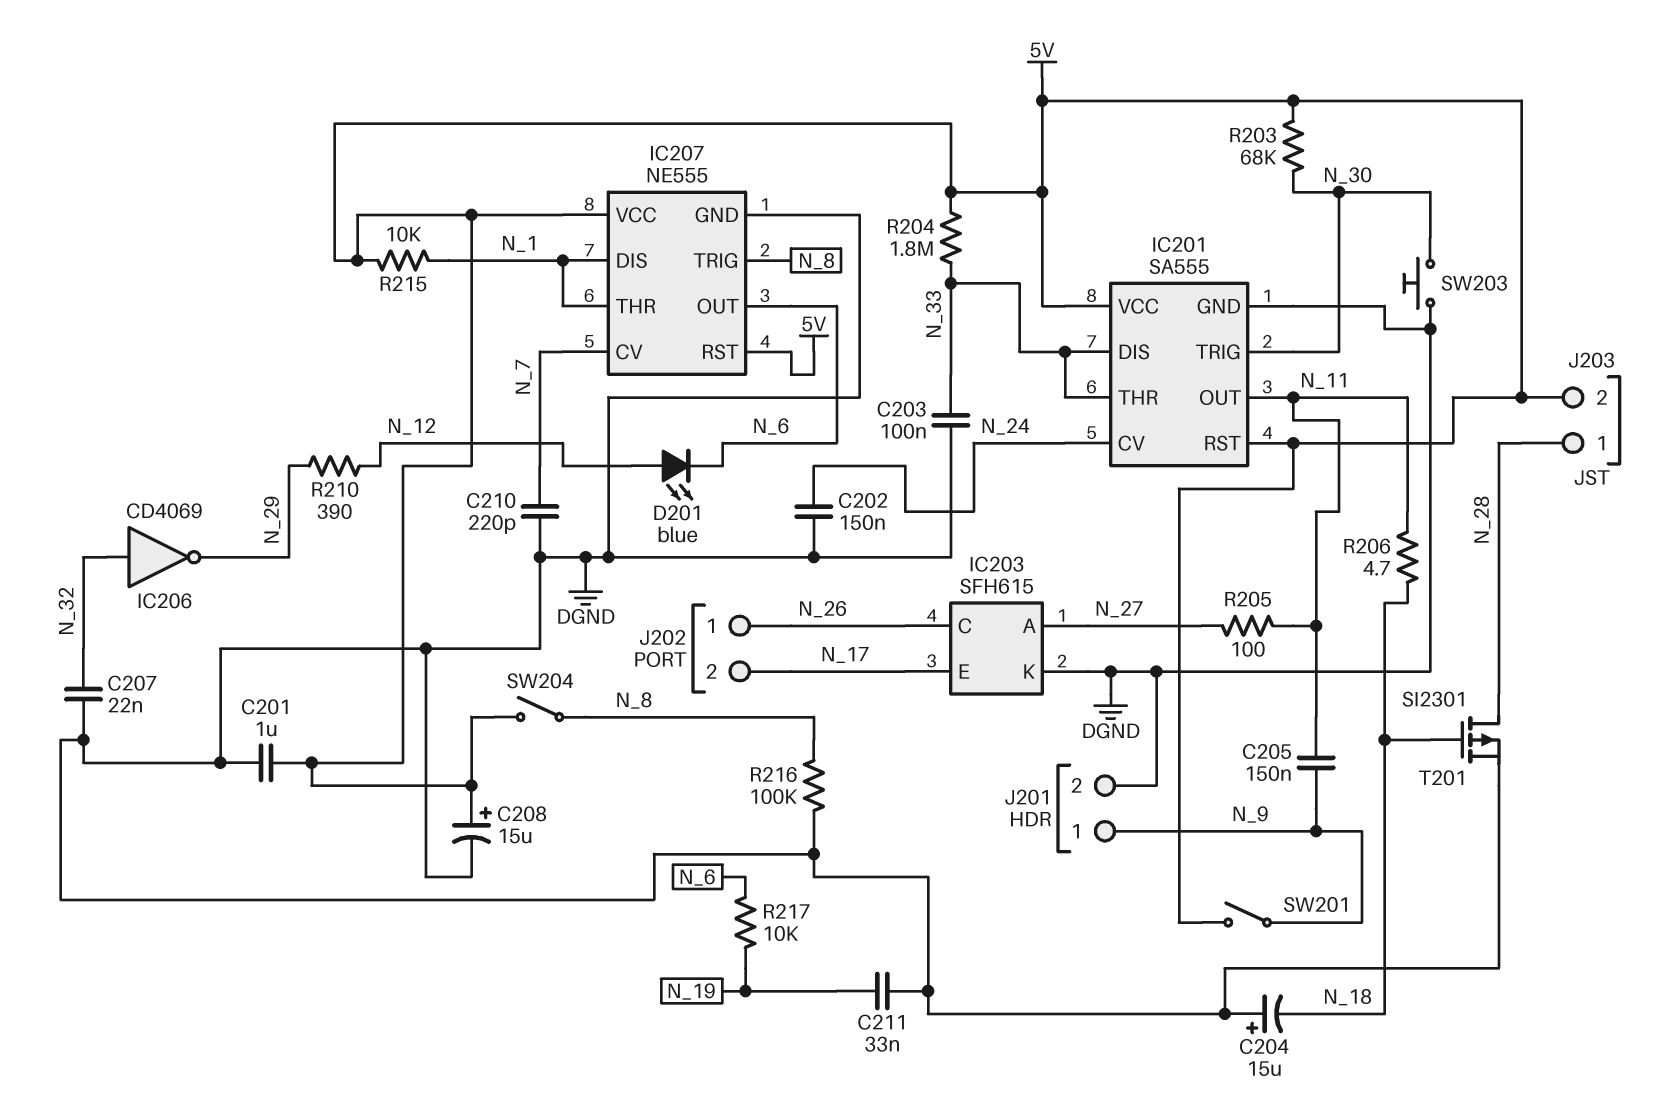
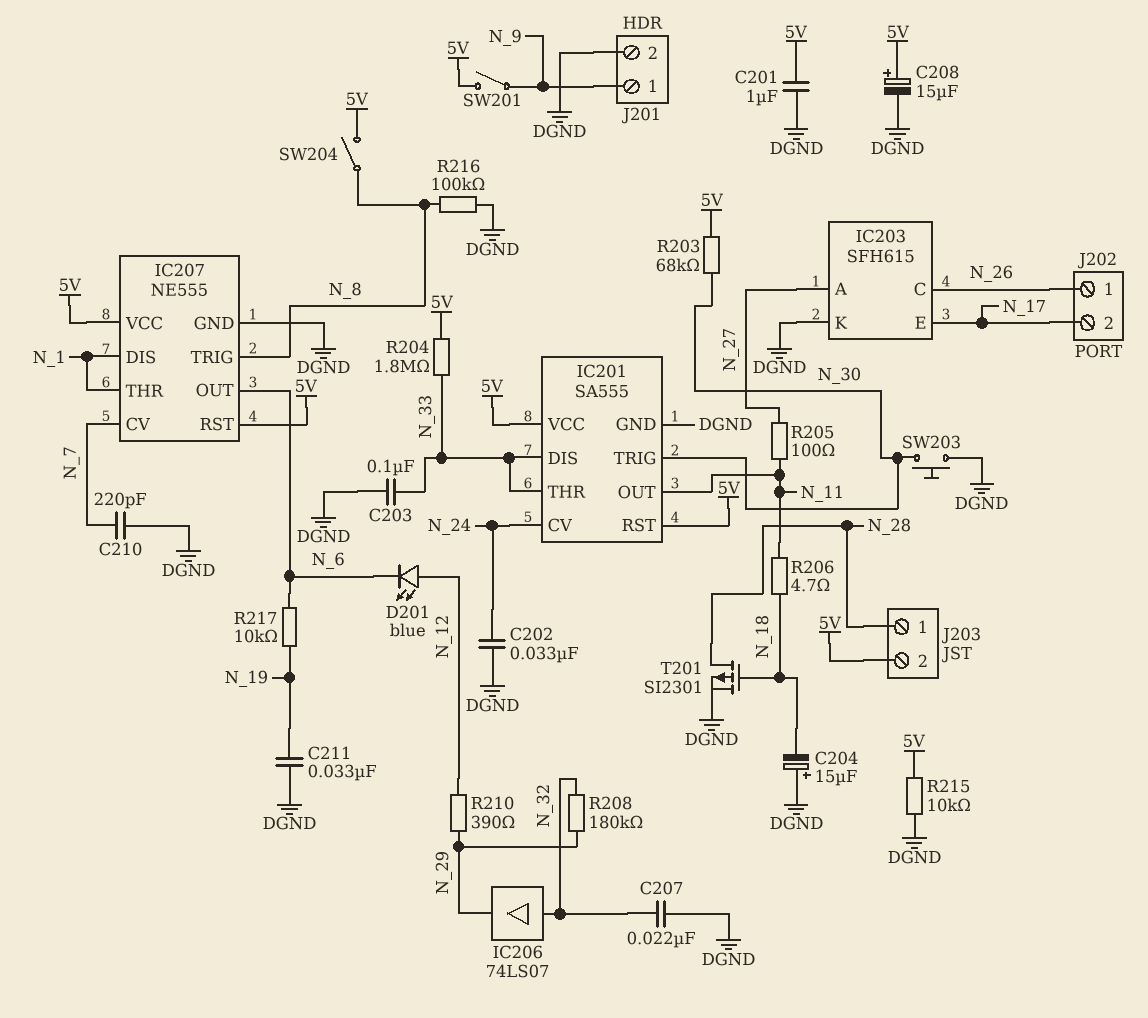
C202: 150nF (DGND, N_24) -> 33nF (DGND, N_24)
C205: 150nF (N_9, N_11) -> none
IC206: NOT CD4069 (in N_32, out N_29) -> buffer 74LS07 (in N_32, out N_29)
R208: none -> 180k (N_29, N_32)
R215: 10k (5V, N_1) -> 10k (5V, DGND)

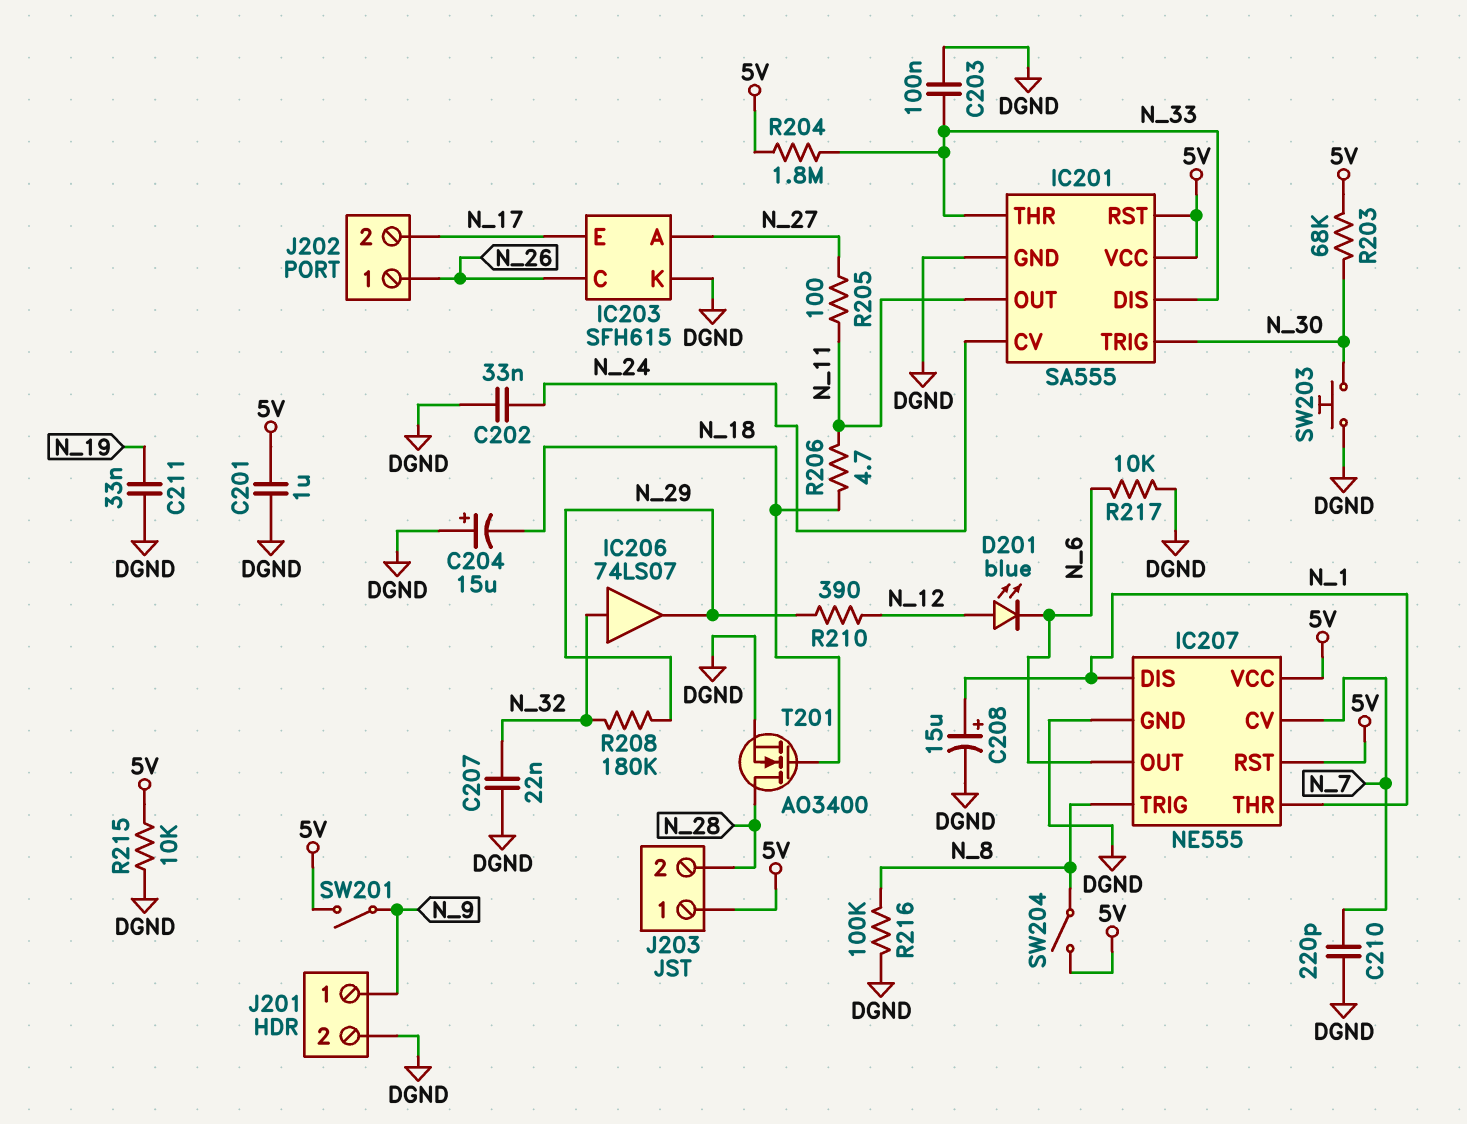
C208: 15uF (plus 5V, minus DGND) -> 15uF (plus N_1, minus DGND)
J203 pin 1: N_28 -> 5V
J203 pin 2: 5V -> N_28
R217: 10k (N_6, N_19) -> 10k (DGND, N_6)
T201: PMOS SI2301 (G N_18, D N_28, S DGND) -> NMOS AO3400 (G N_18, D N_28, S DGND)

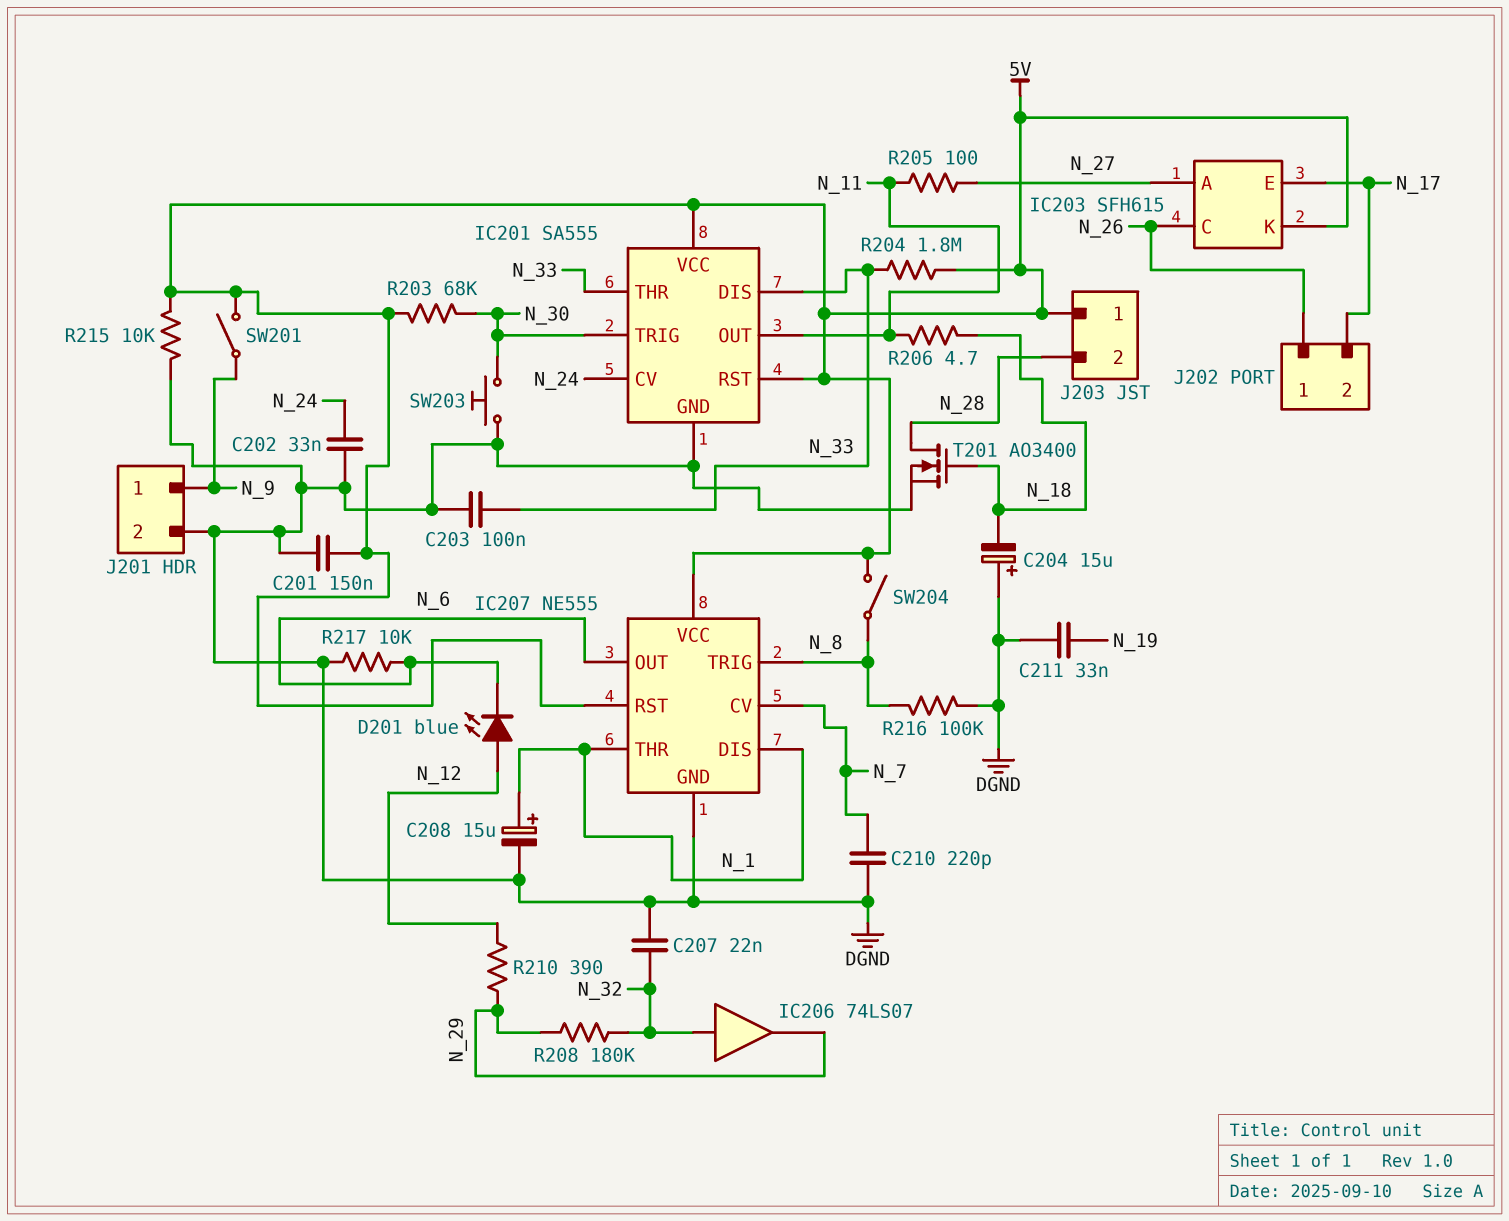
C201: 1uF (5V, DGND) -> 150nF (5V, DGND)
IC203 pin K: DGND -> 5V

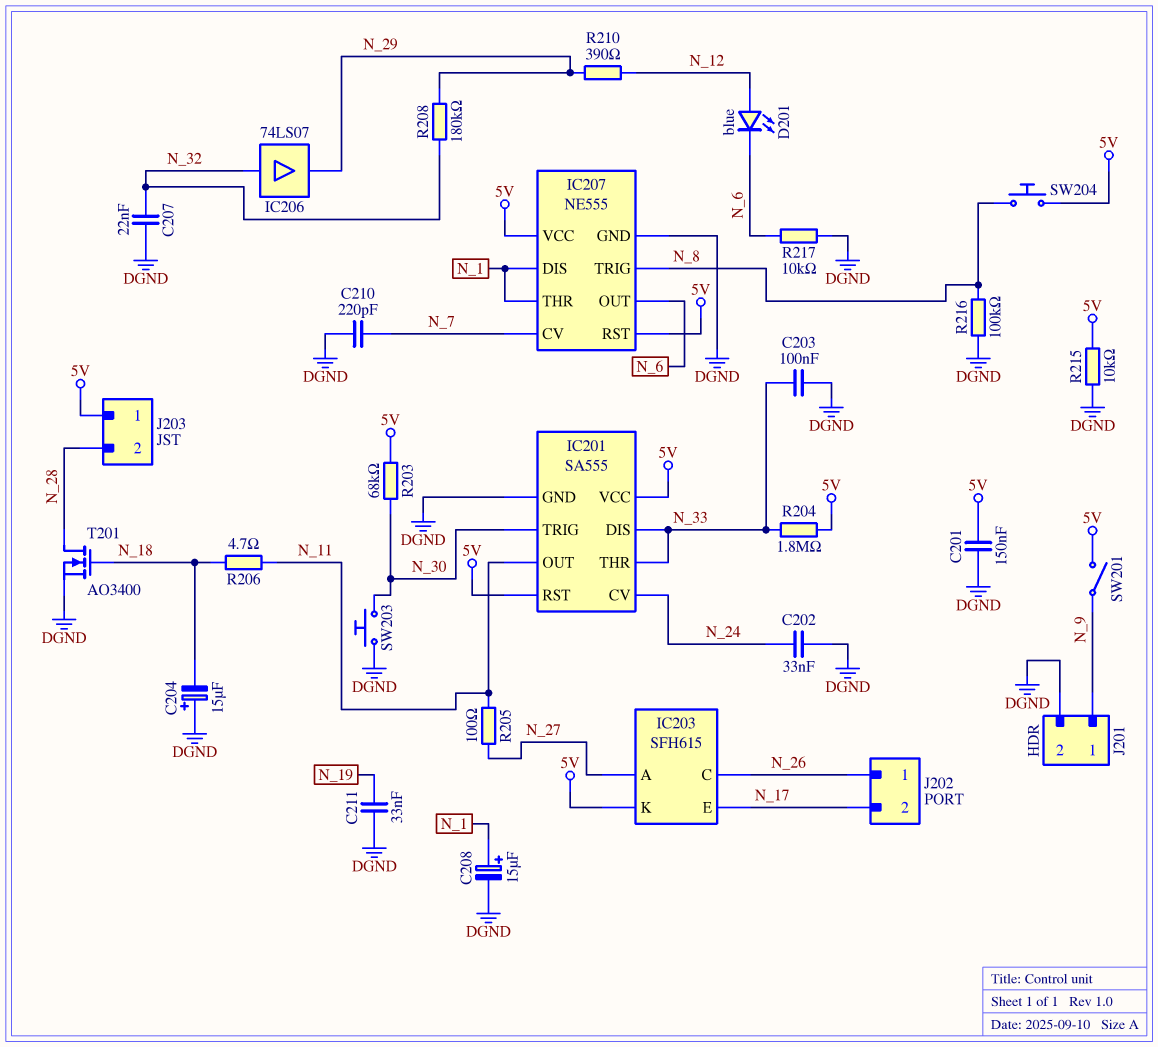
SW204: switch (5V, N_8) -> button (5V, N_8)

